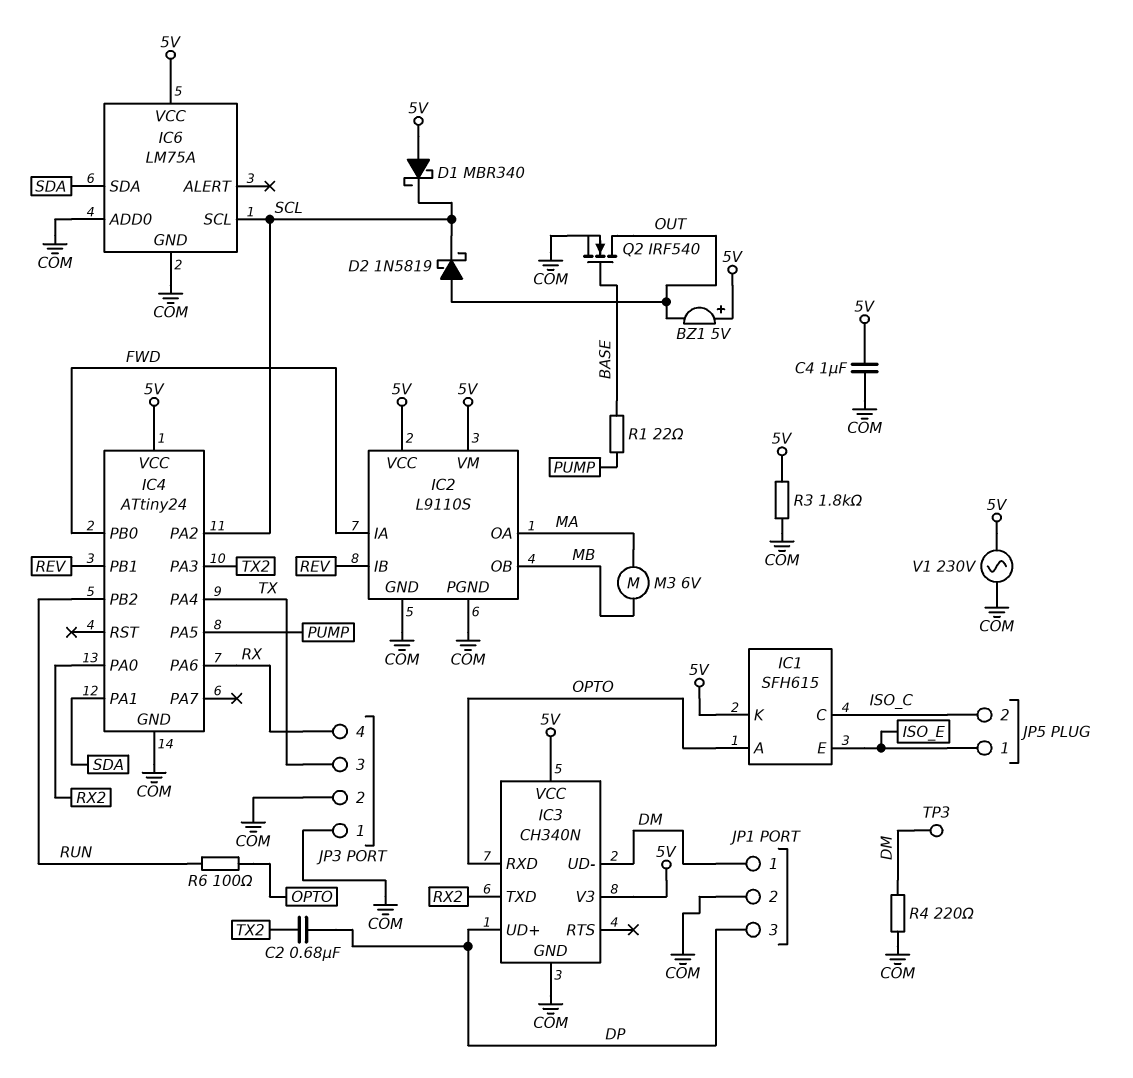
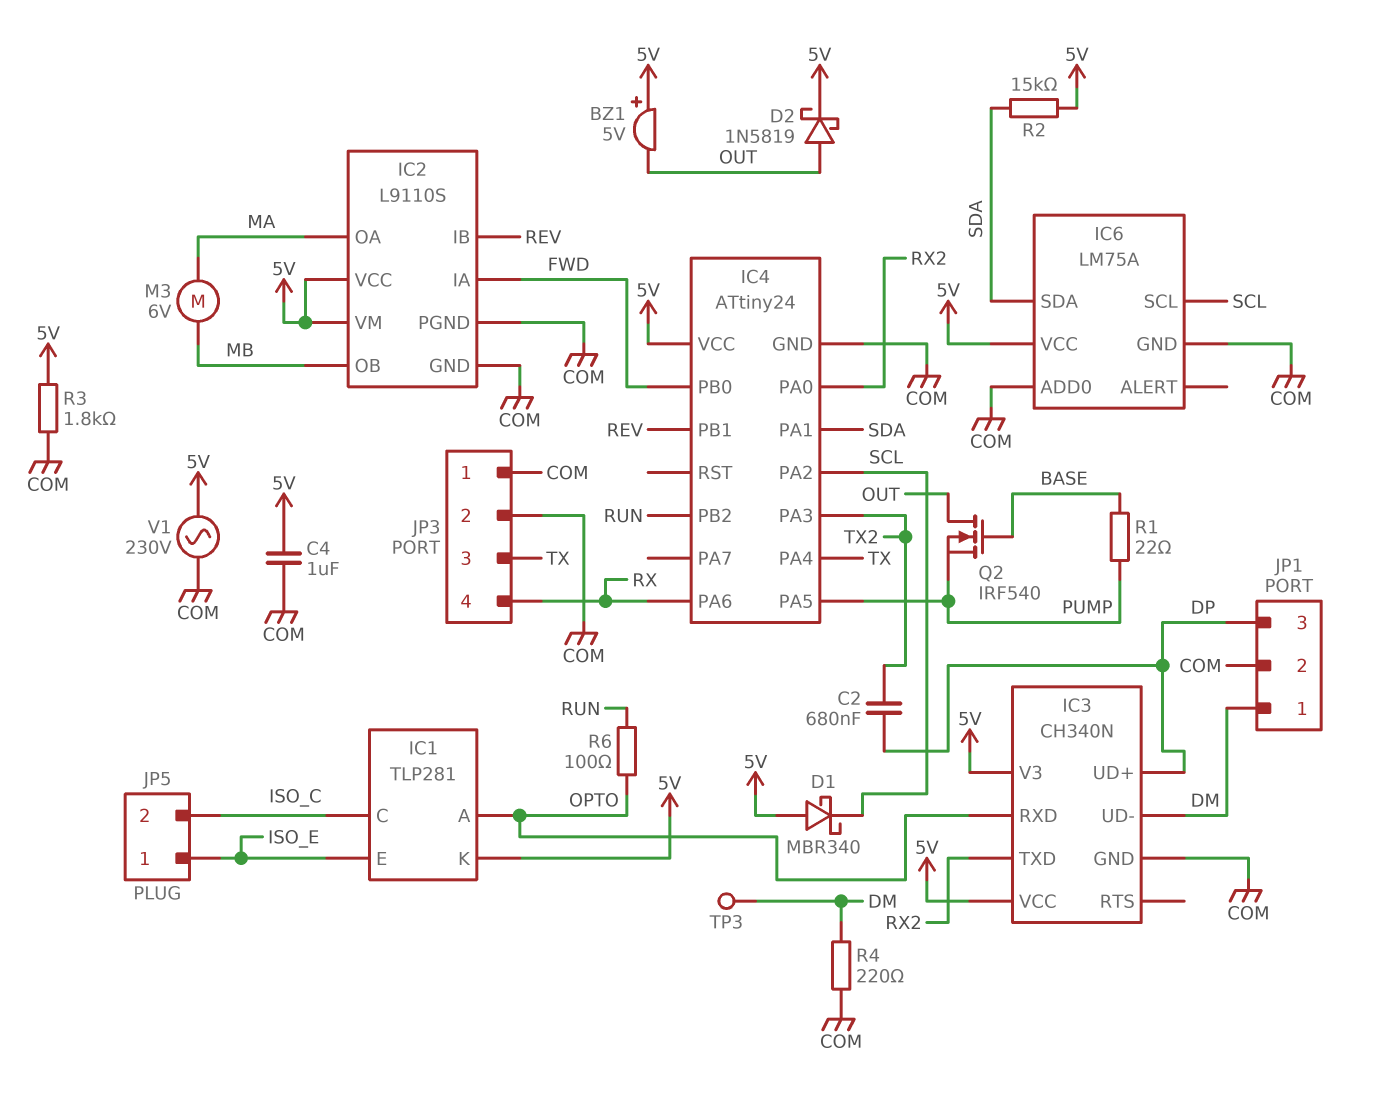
D2: schottky 1N5819 (A OUT, K SCL) -> schottky 1N5819 (A OUT, K 5V)
IC1: SFH615 -> TLP281
Q2: NMOS IRF540 (G BASE, D OUT, S COM) -> NMOS IRF540 (G BASE, D OUT, S PUMP)
R2: none -> 15k (5V, SDA)

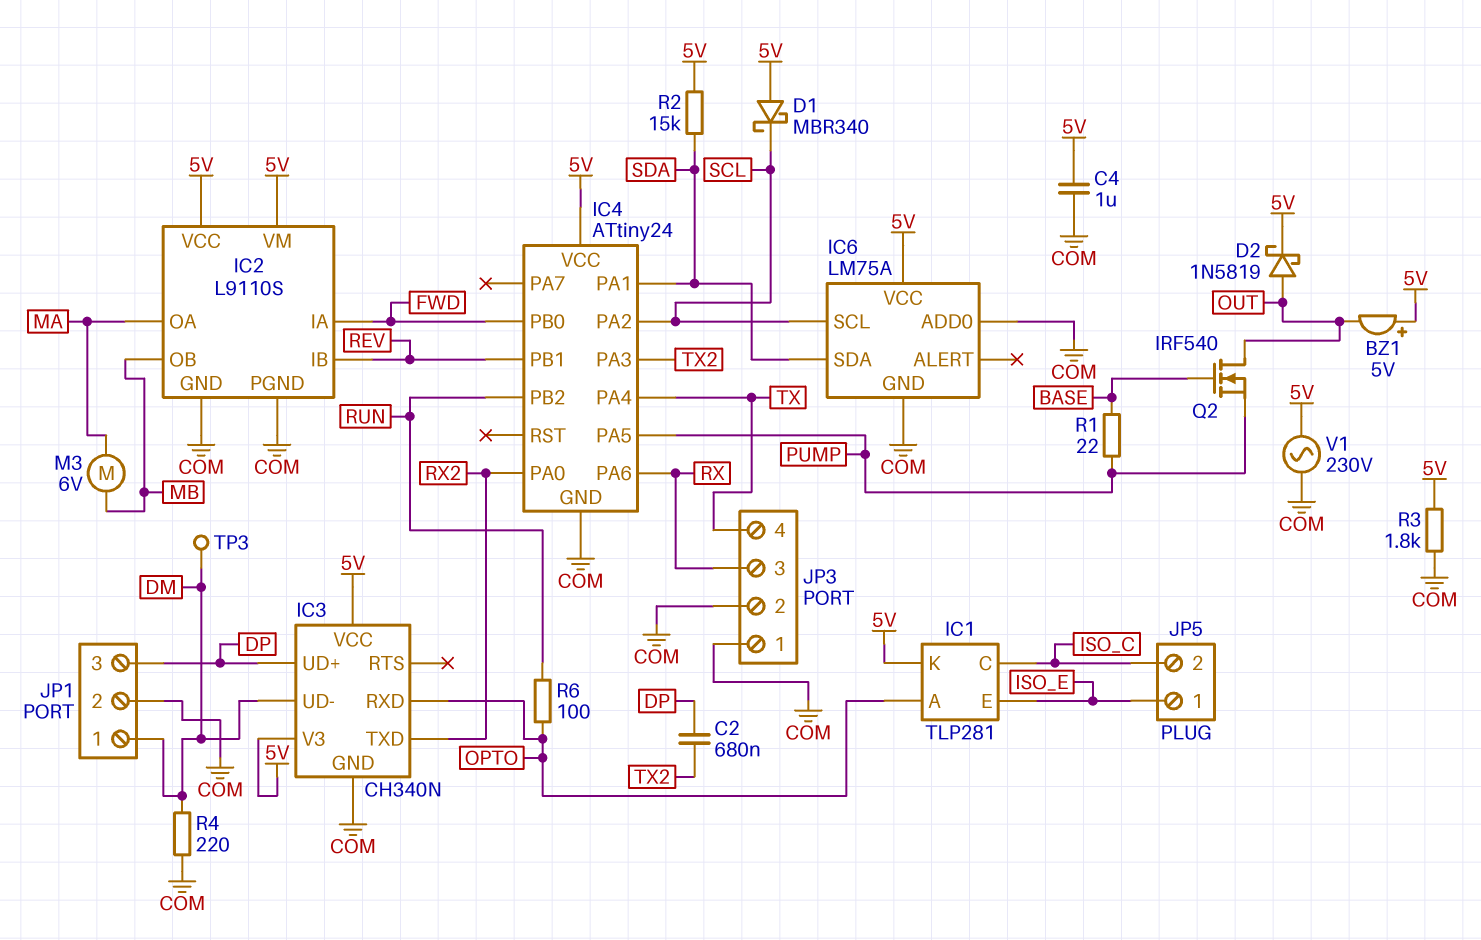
JP3 pin 3: TX -> RX
JP3 pin 4: RX -> TX

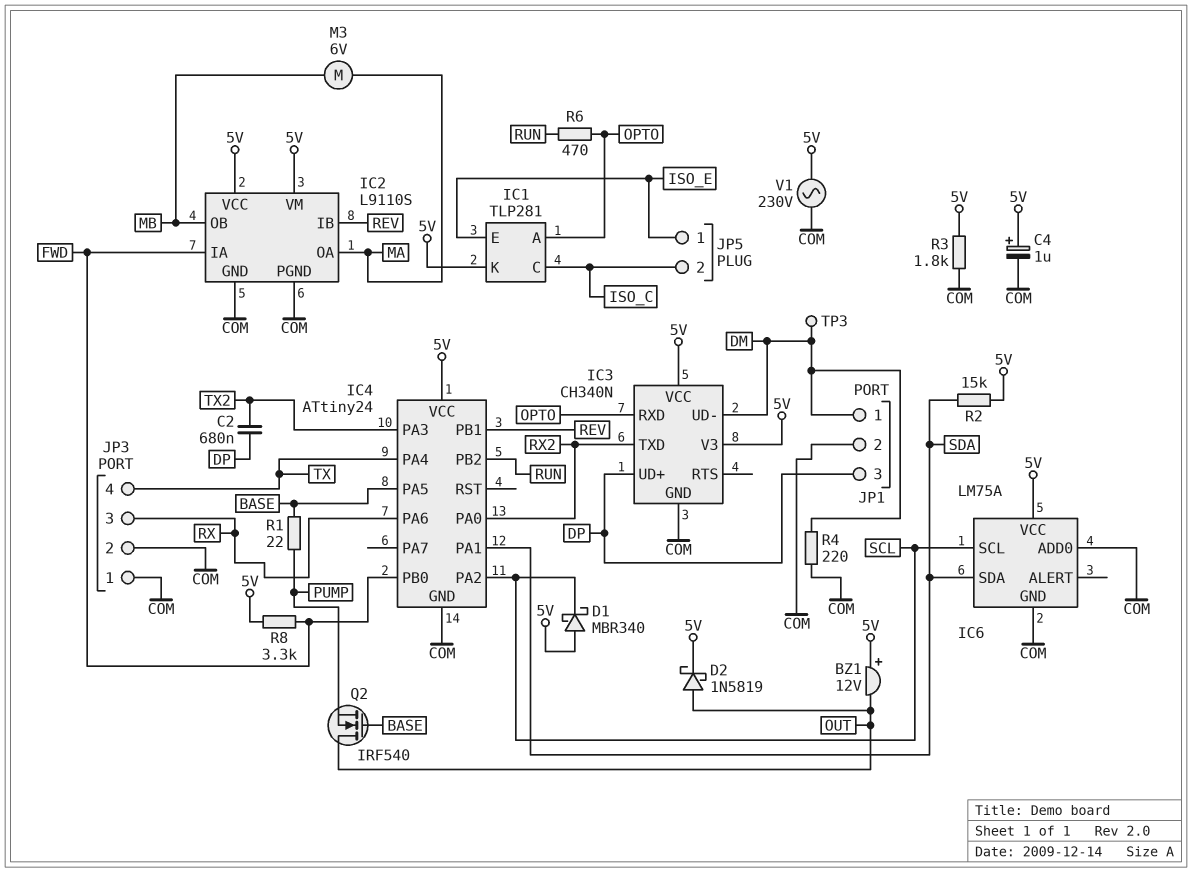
BZ1: buzzer 5V (plus 5V, minus OUT) -> buzzer 12V (plus 5V, minus OUT)
C4: 1uF (5V, COM) -> 1uF (plus 5V, minus COM)
IC4 pin PA5: PUMP -> BASE
R6: 100 (OPTO, RUN) -> 470 (OPTO, RUN)
R8: none -> 3.3k (5V, FWD)

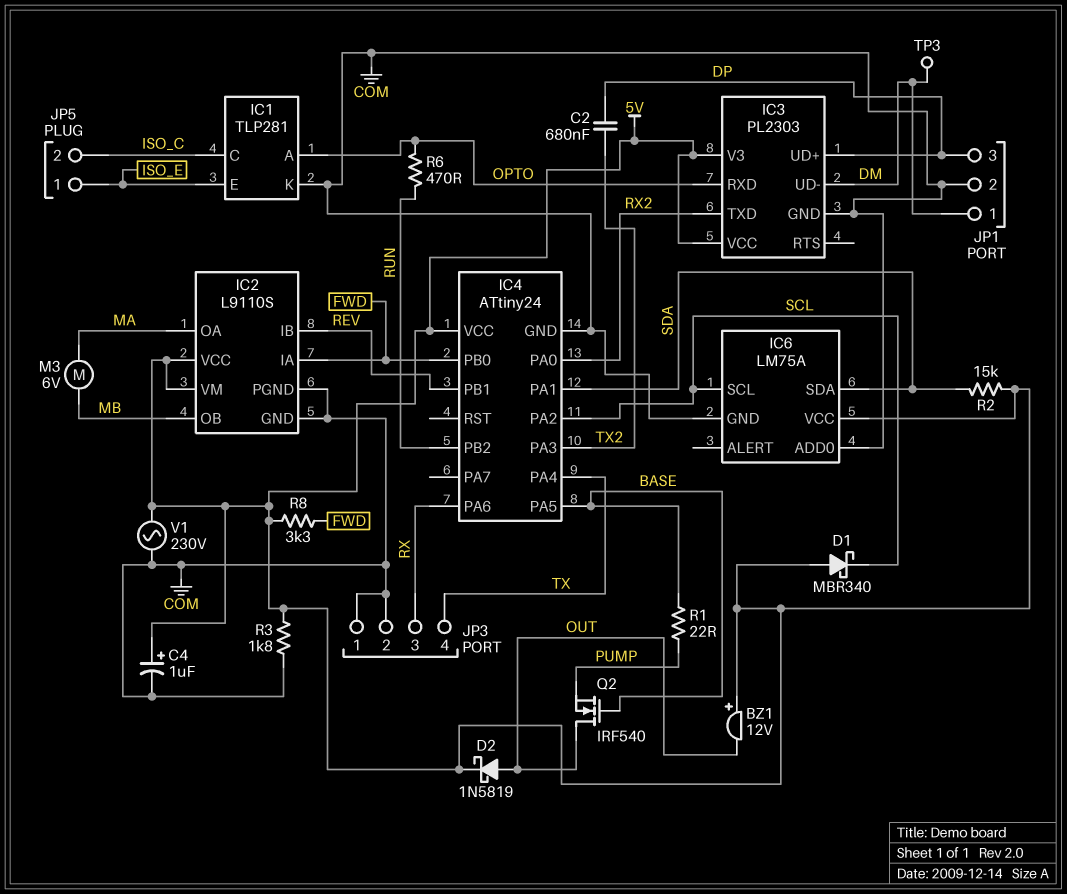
IC1 pin K: 5V -> COM
IC3: CH340N -> PL2303
R4: 220 (COM, DM) -> none

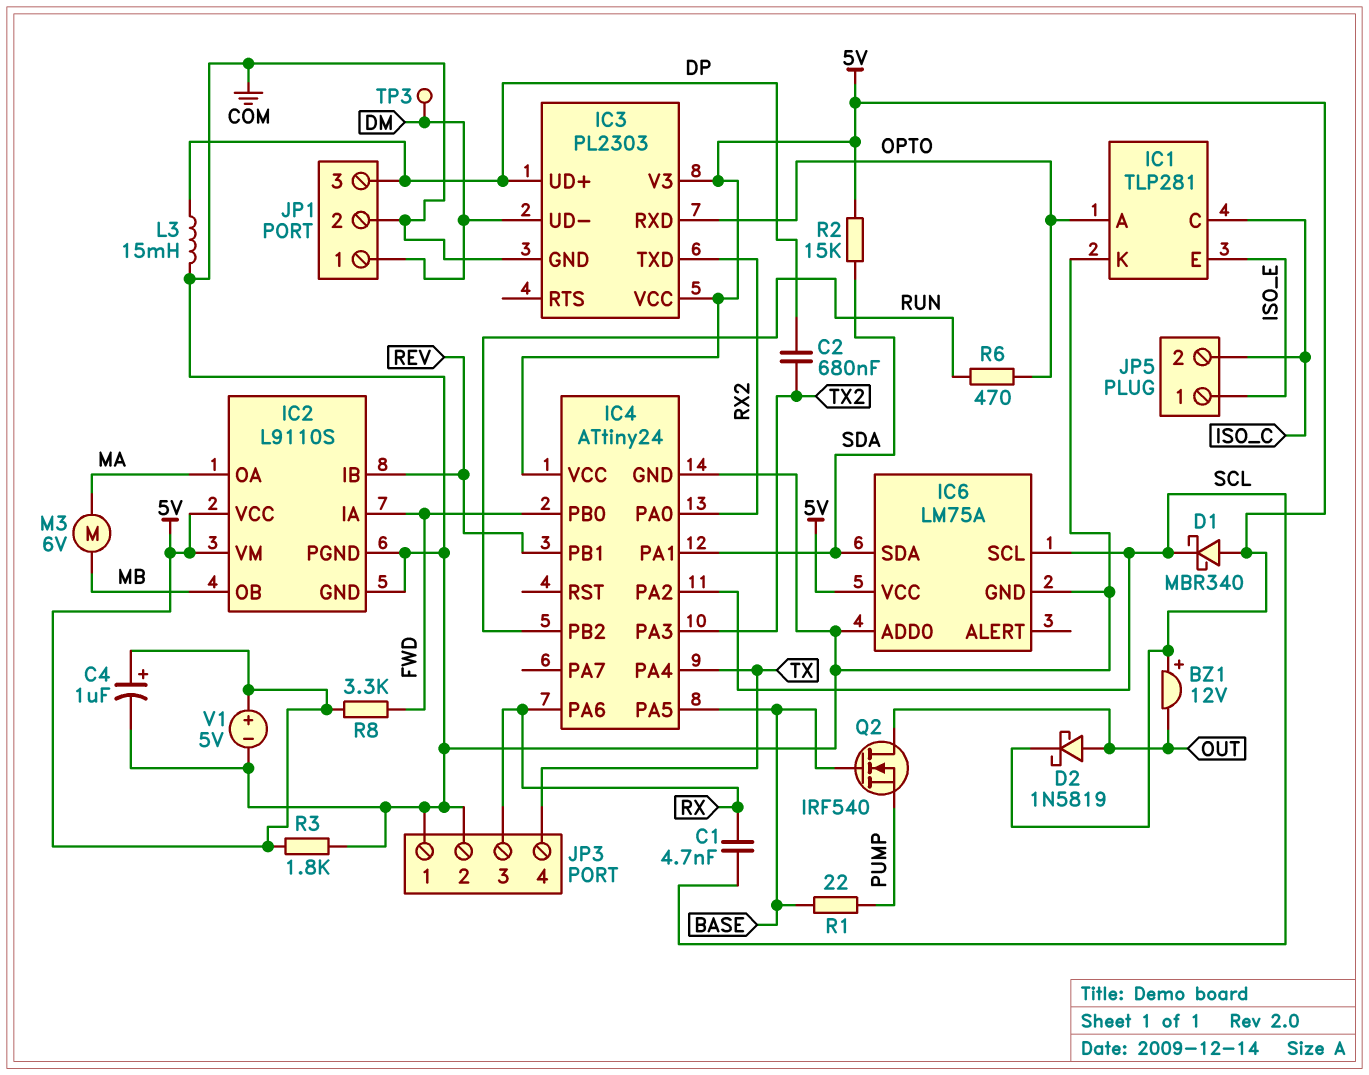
C1: none -> 4.7nF (RX, SCL)
L3: none -> 15mH (COM, DP)
V1: AC 230V (5V, COM) -> 5V (plus 5V, minus COM)

